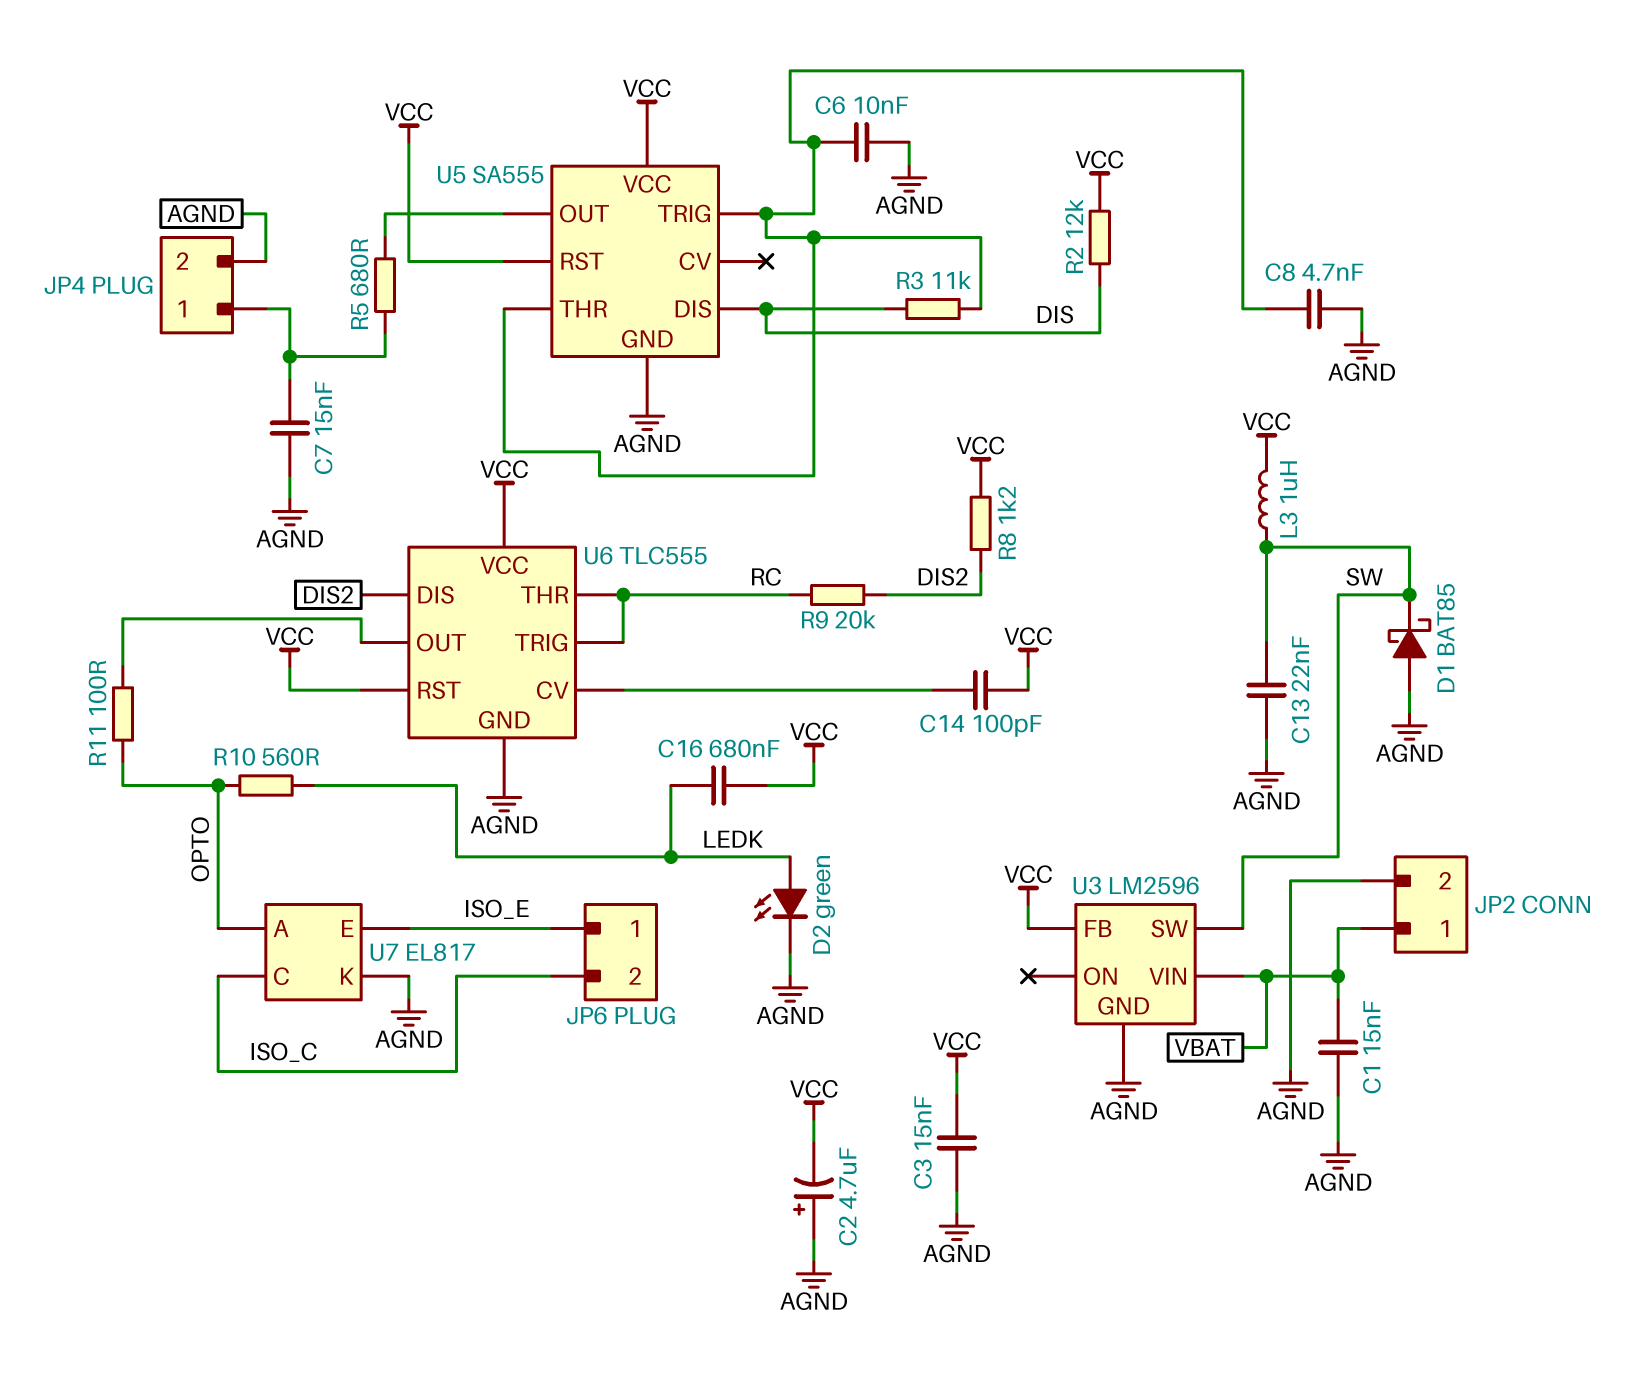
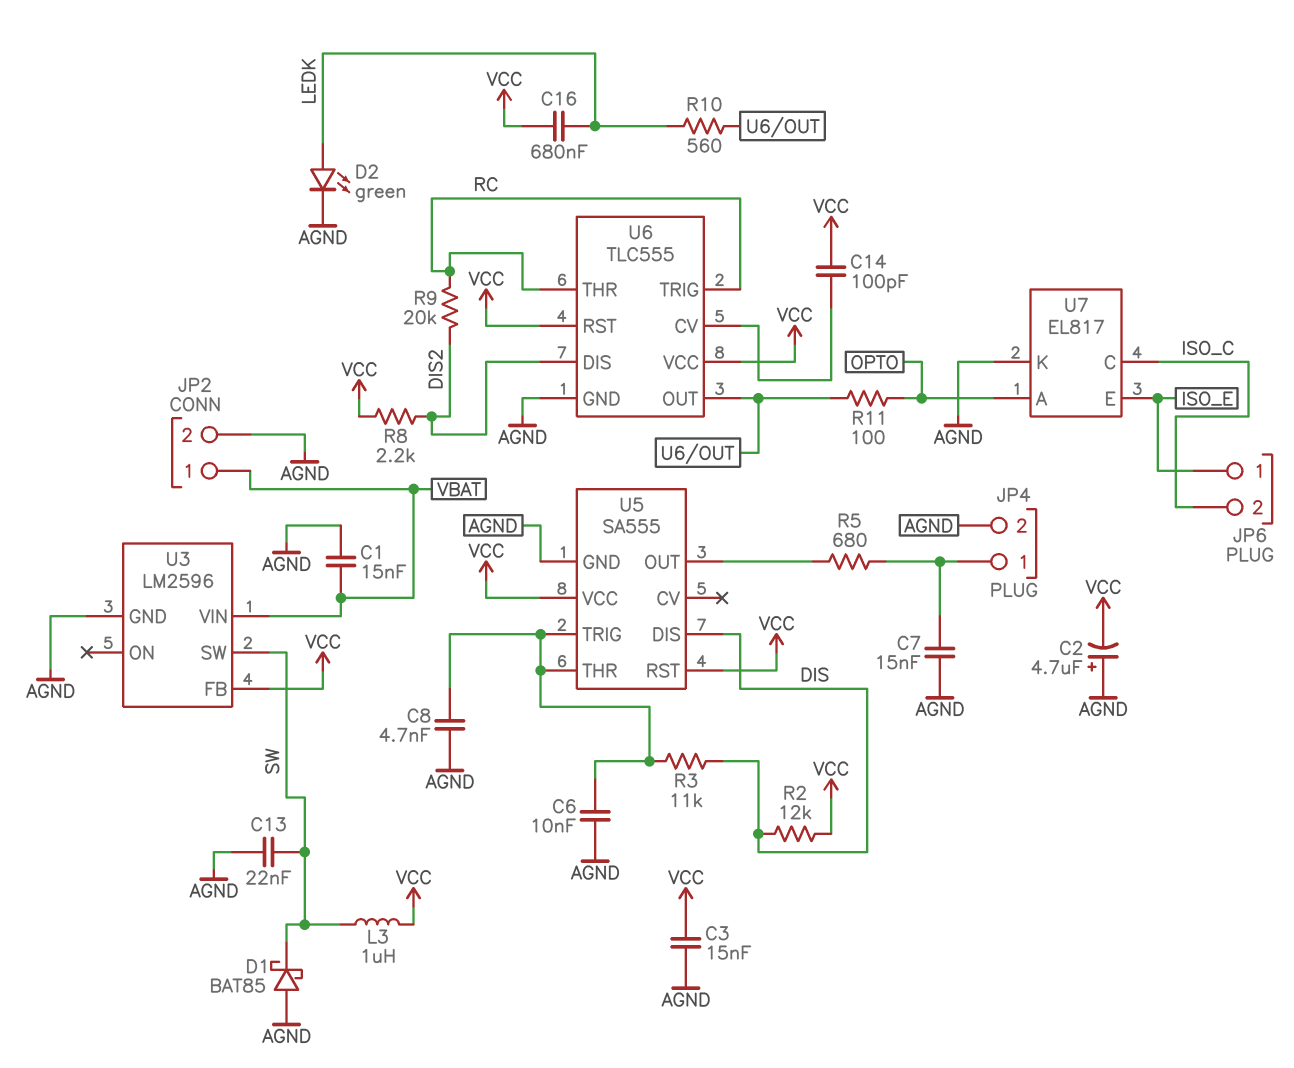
R8: 1.2k (DIS2, VCC) -> 2.2k (DIS2, VCC)
R10: 560 (LEDK, OPTO) -> 560 (LEDK, U6/OUT)

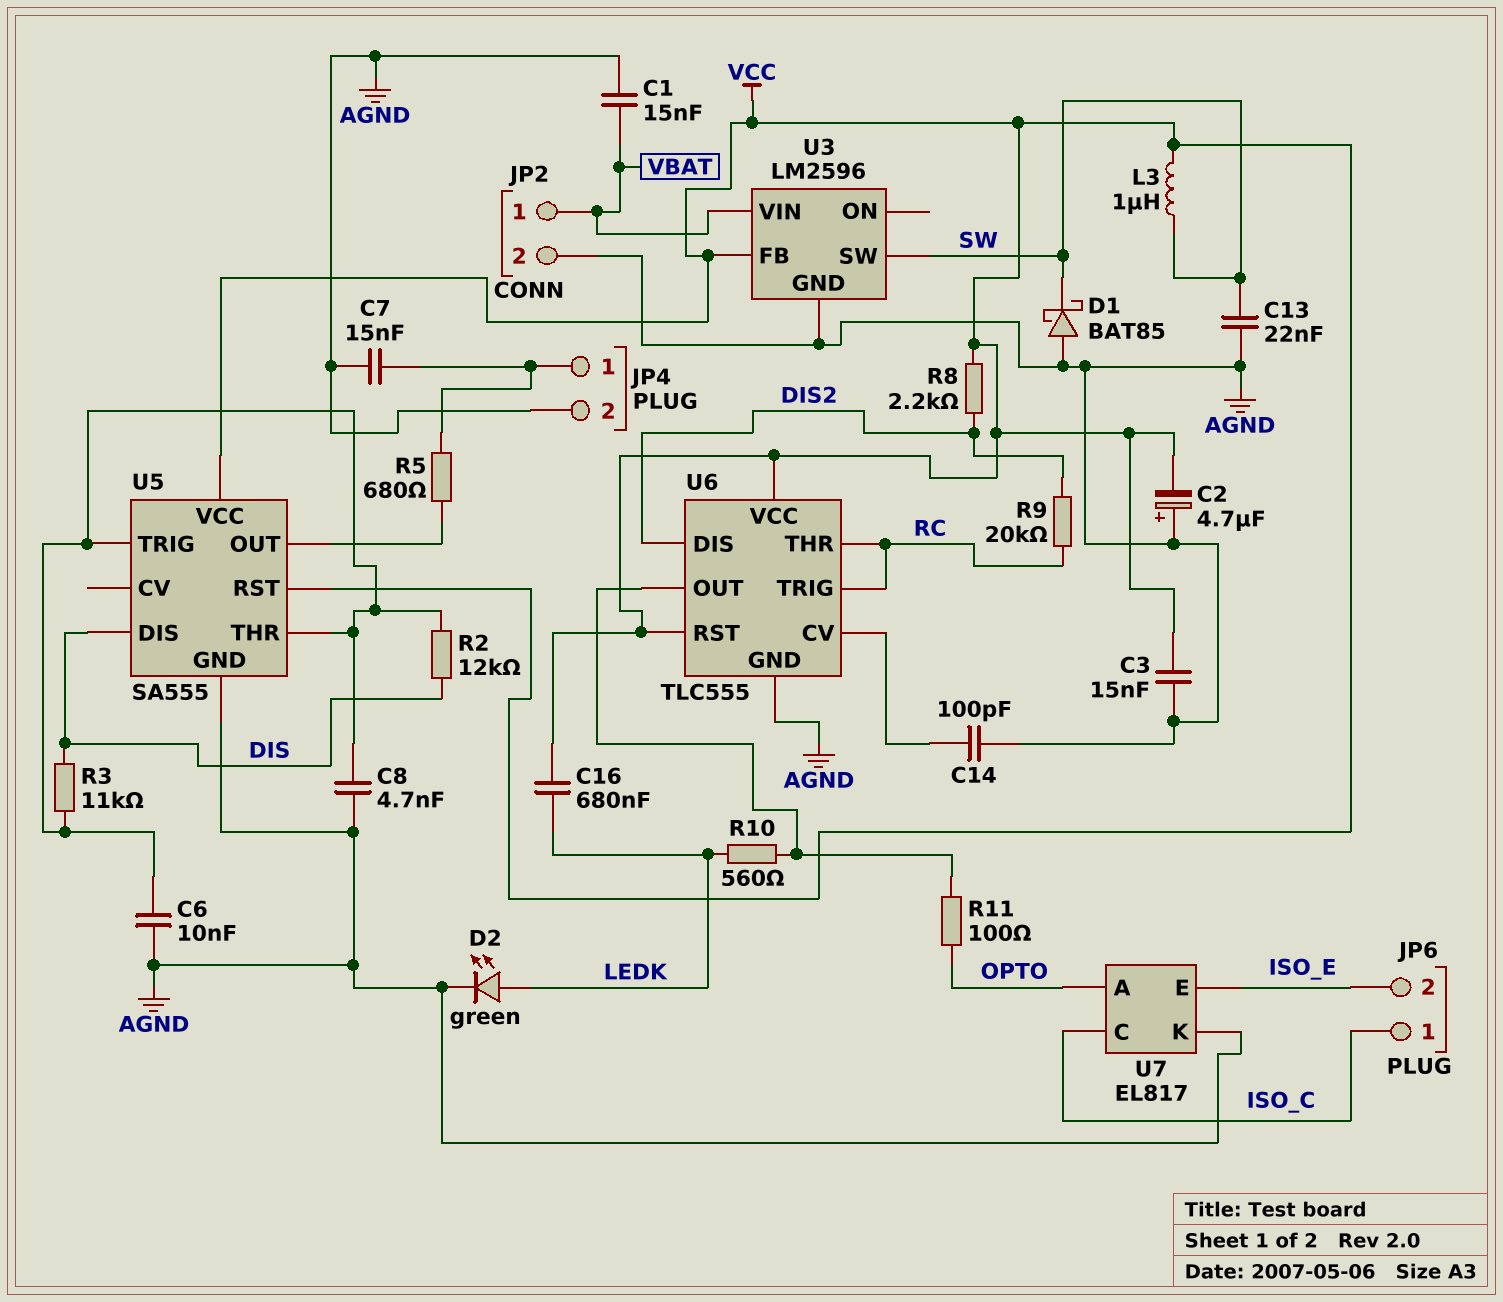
C14: 100pF (U6/CV, VCC) -> 100pF (AGND, U6/CV)
JP6 pin 1: ISO_E -> ISO_C
JP6 pin 2: ISO_C -> ISO_E
R2: 12k (DIS, VCC) -> 12k (DIS, U5/THR)

